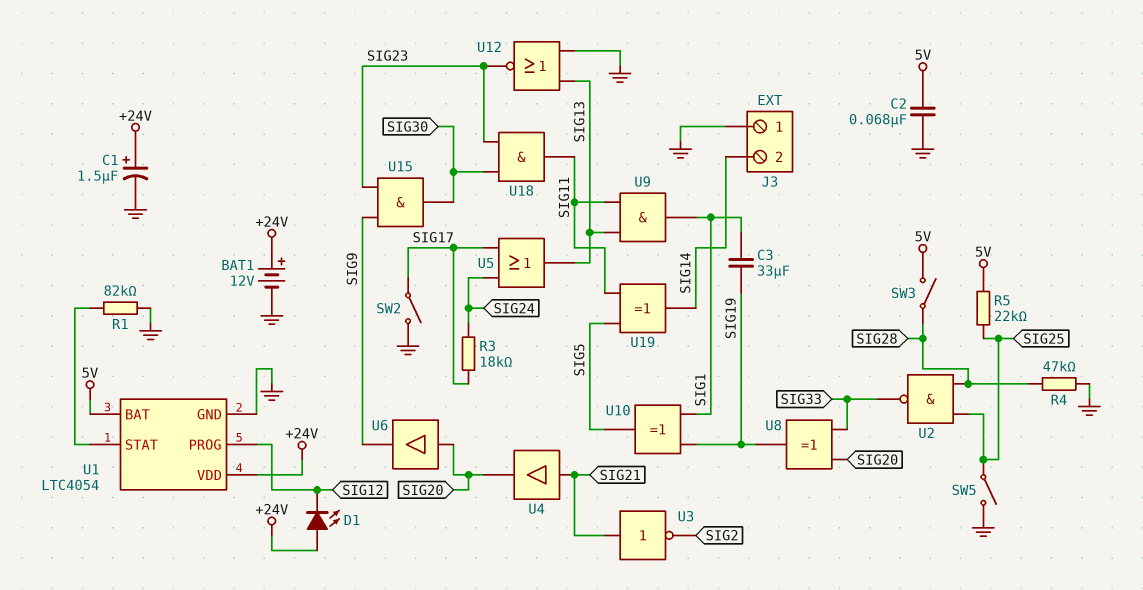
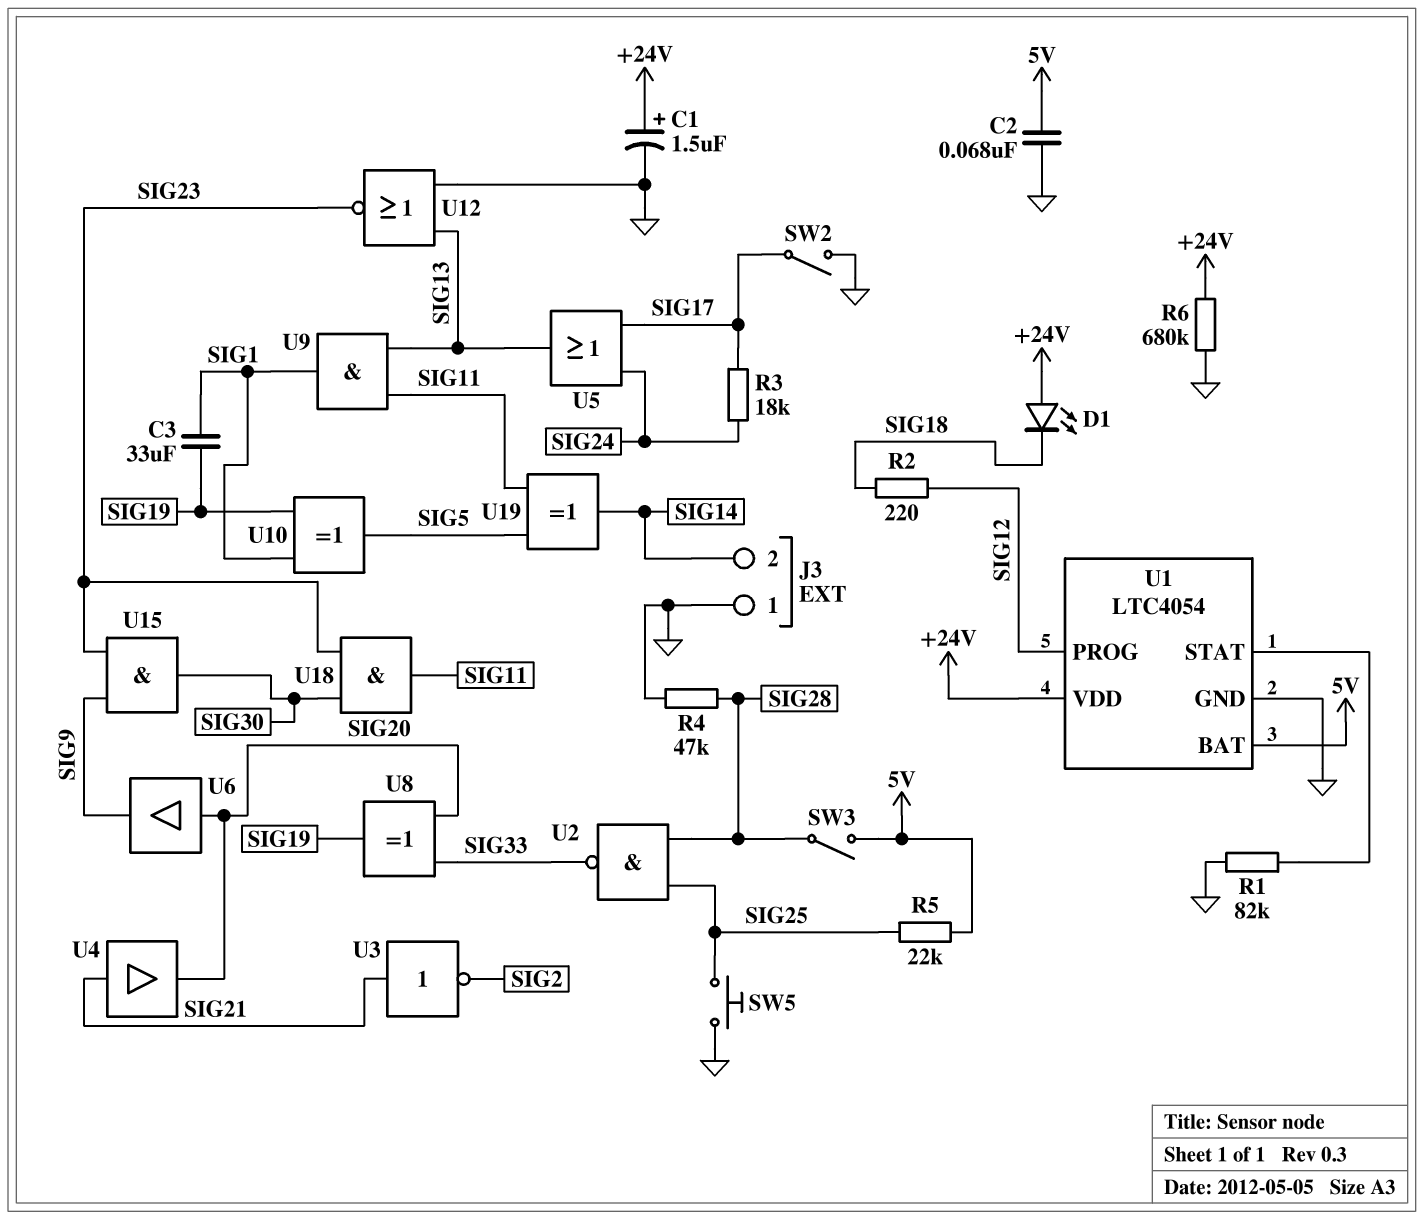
BAT1: 12V (plus +24V, minus GND) -> none
D1: LED (A +24V, K SIG12) -> LED (A +24V, K SIG18)
R2: none -> 220 (SIG12, SIG18)
R6: none -> 680k (+24V, GND)
SW5: switch (GND, SIG25) -> button (GND, SIG25)

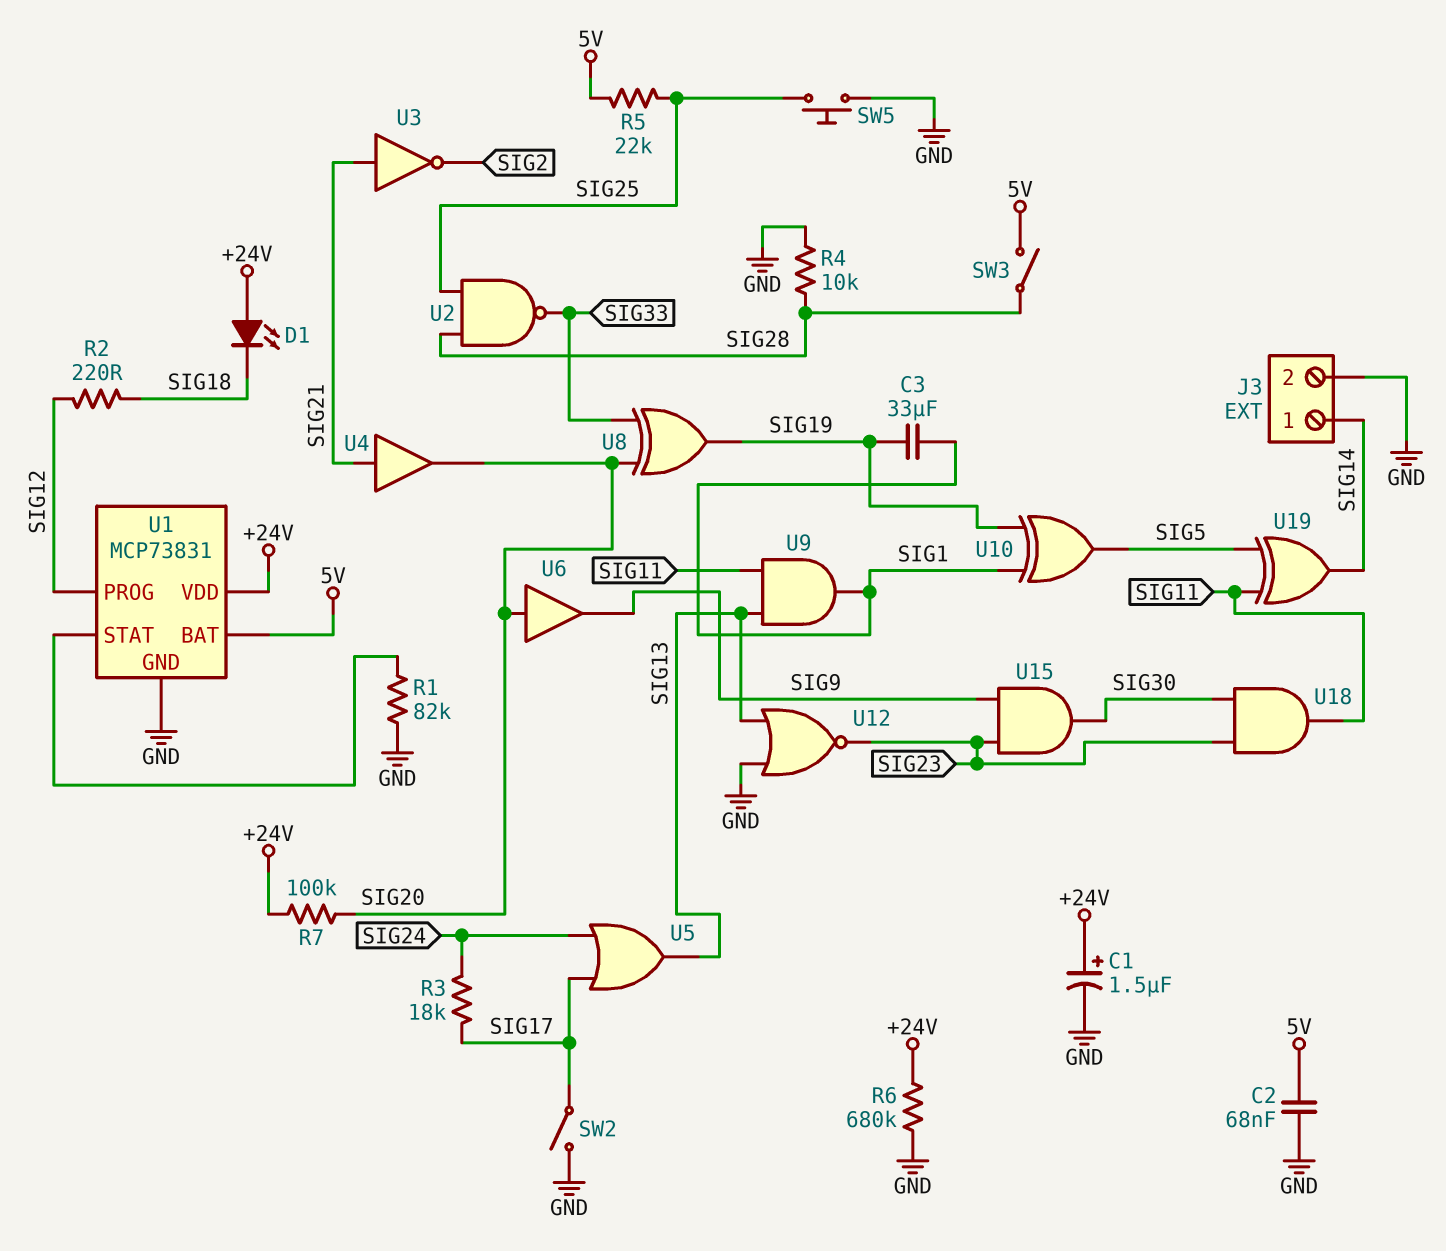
J3 pin 1: GND -> SIG14
J3 pin 2: SIG14 -> GND
R4: 47k (GND, SIG28) -> 10k (GND, SIG28)
R7: none -> 100k (+24V, SIG20)
U1: LTC4054 -> MCP73831

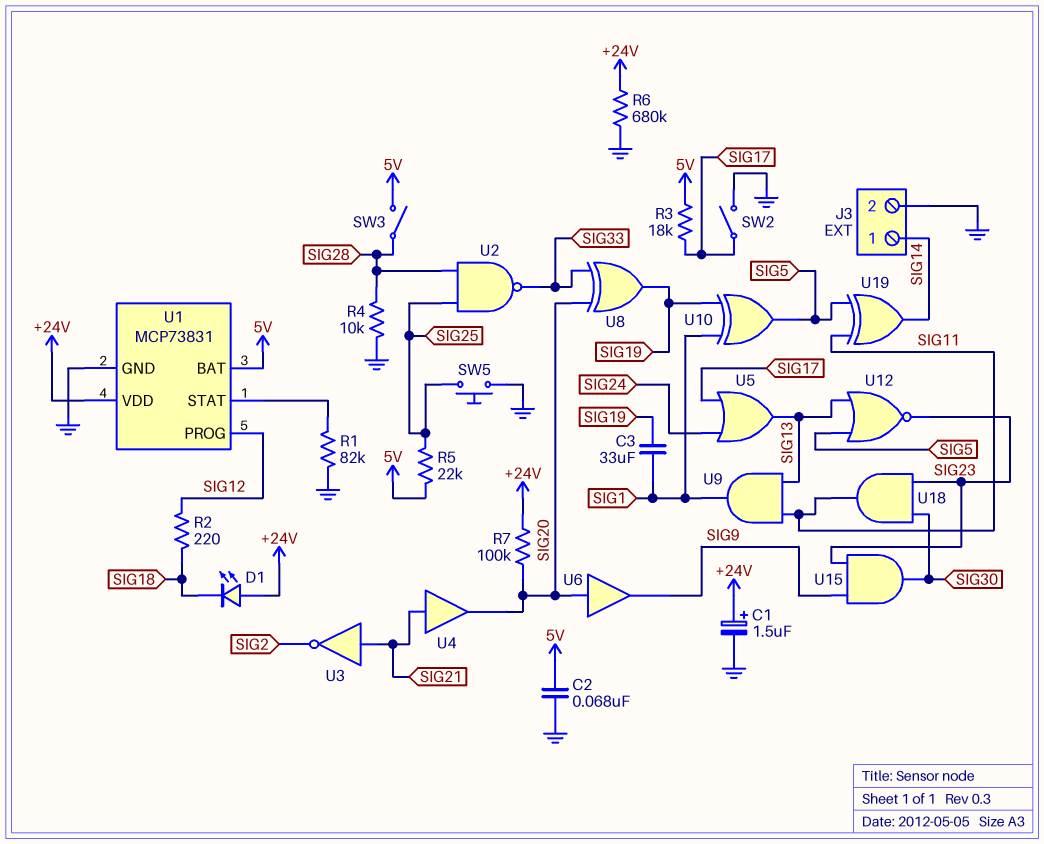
R3: 18k (SIG17, SIG24) -> 18k (5V, SIG17)
U12: NOR (in GND, in SIG13, out SIG23) -> NOR (in SIG5, in SIG13, out SIG23)

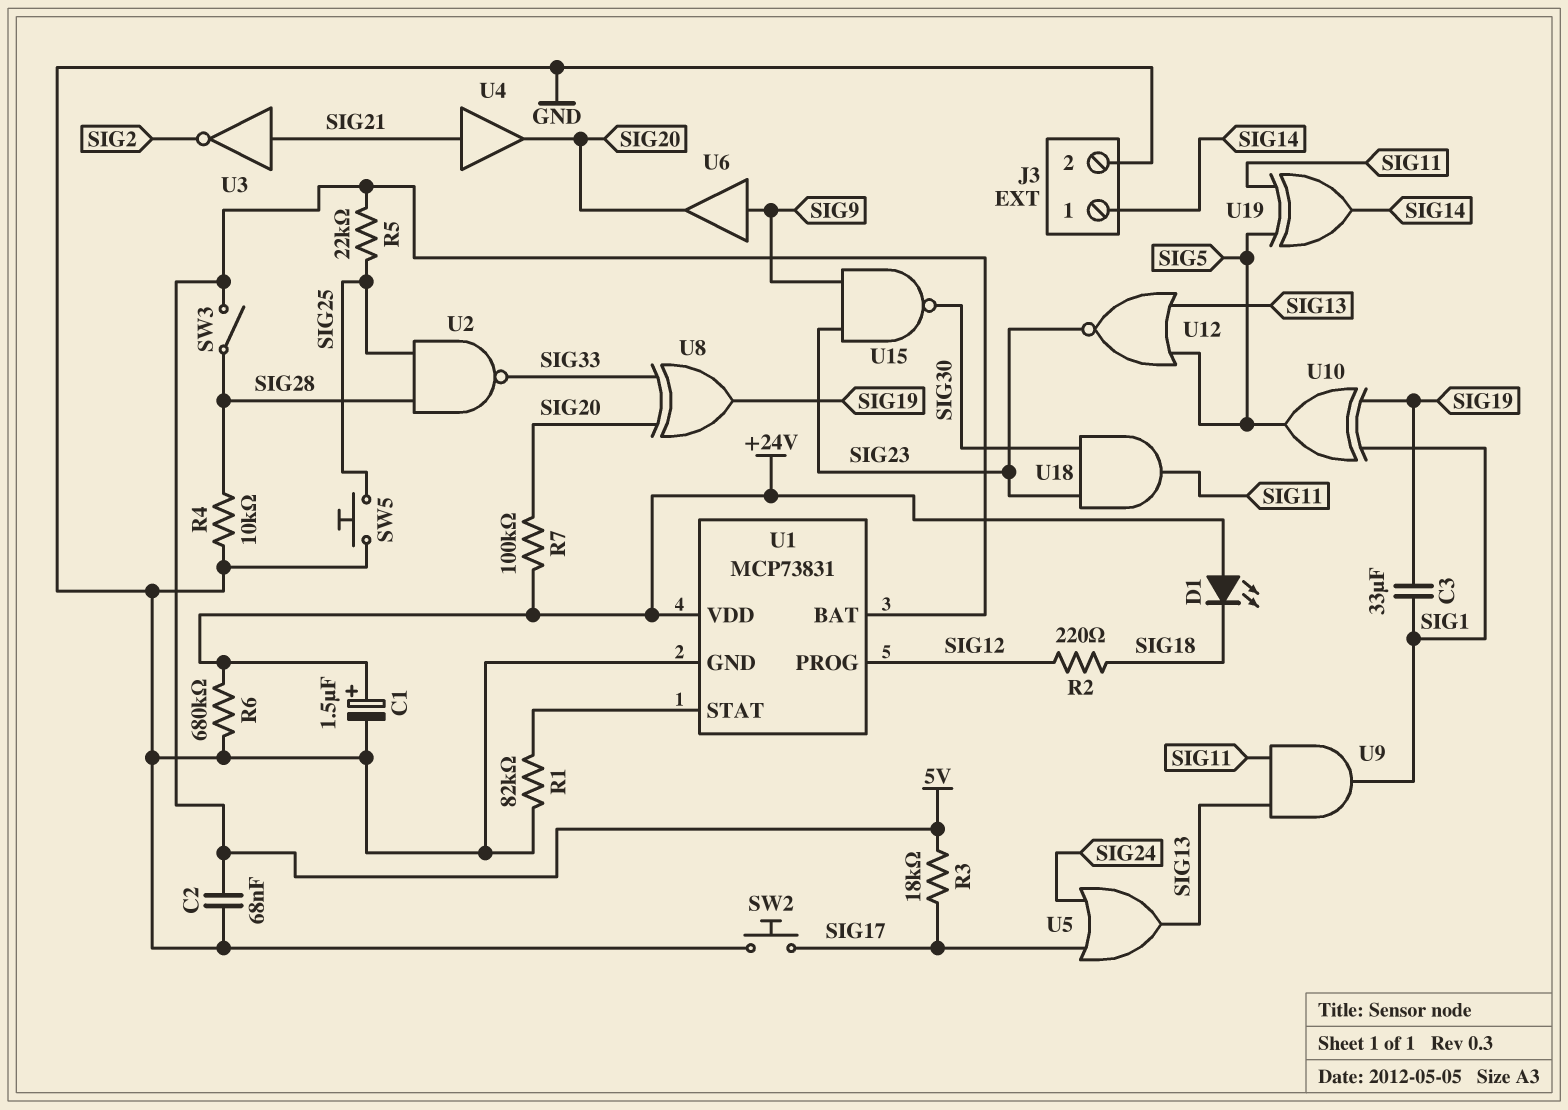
SW2: switch (GND, SIG17) -> button (GND, SIG17)
U6: buffer (in SIG20, out SIG9) -> buffer (in SIG9, out SIG20)
U15: AND (in SIG9, in SIG23, out SIG30) -> NAND (in SIG9, in SIG23, out SIG30)

